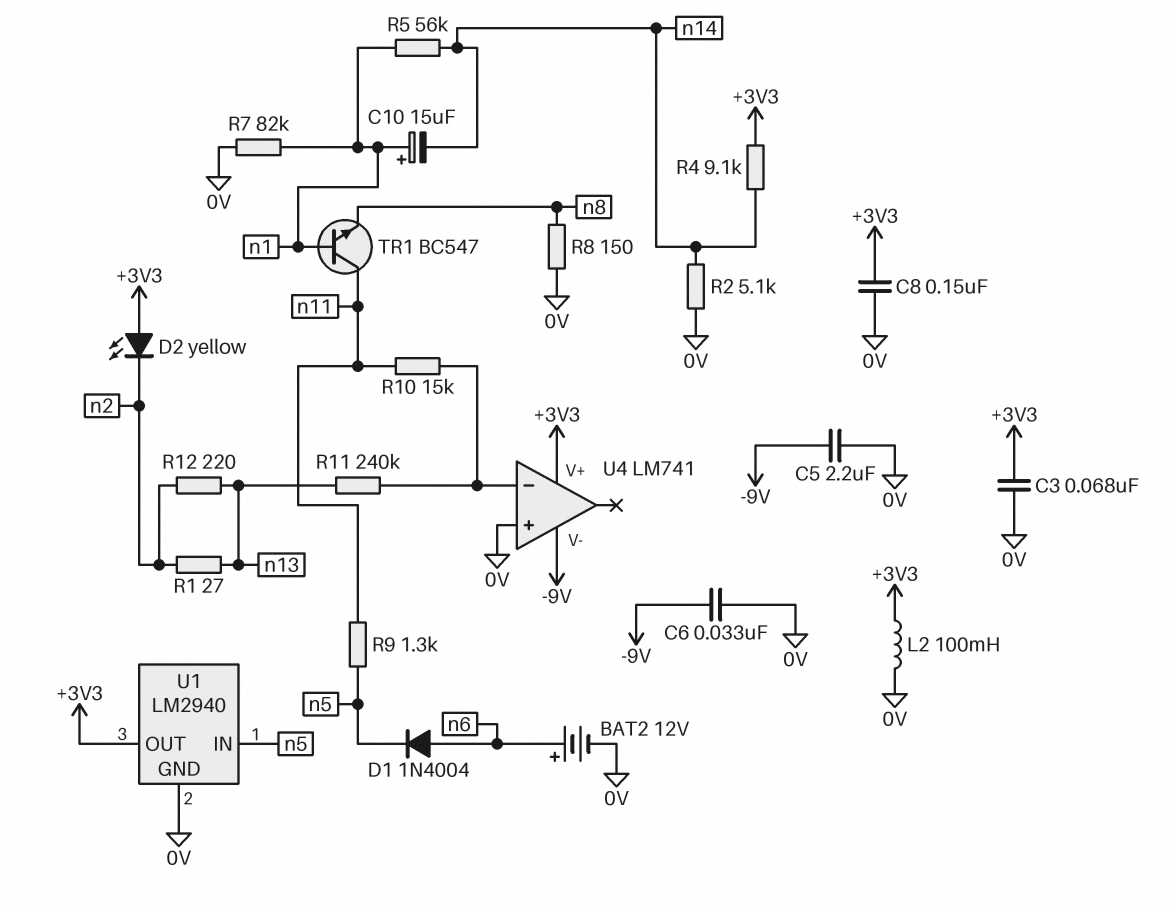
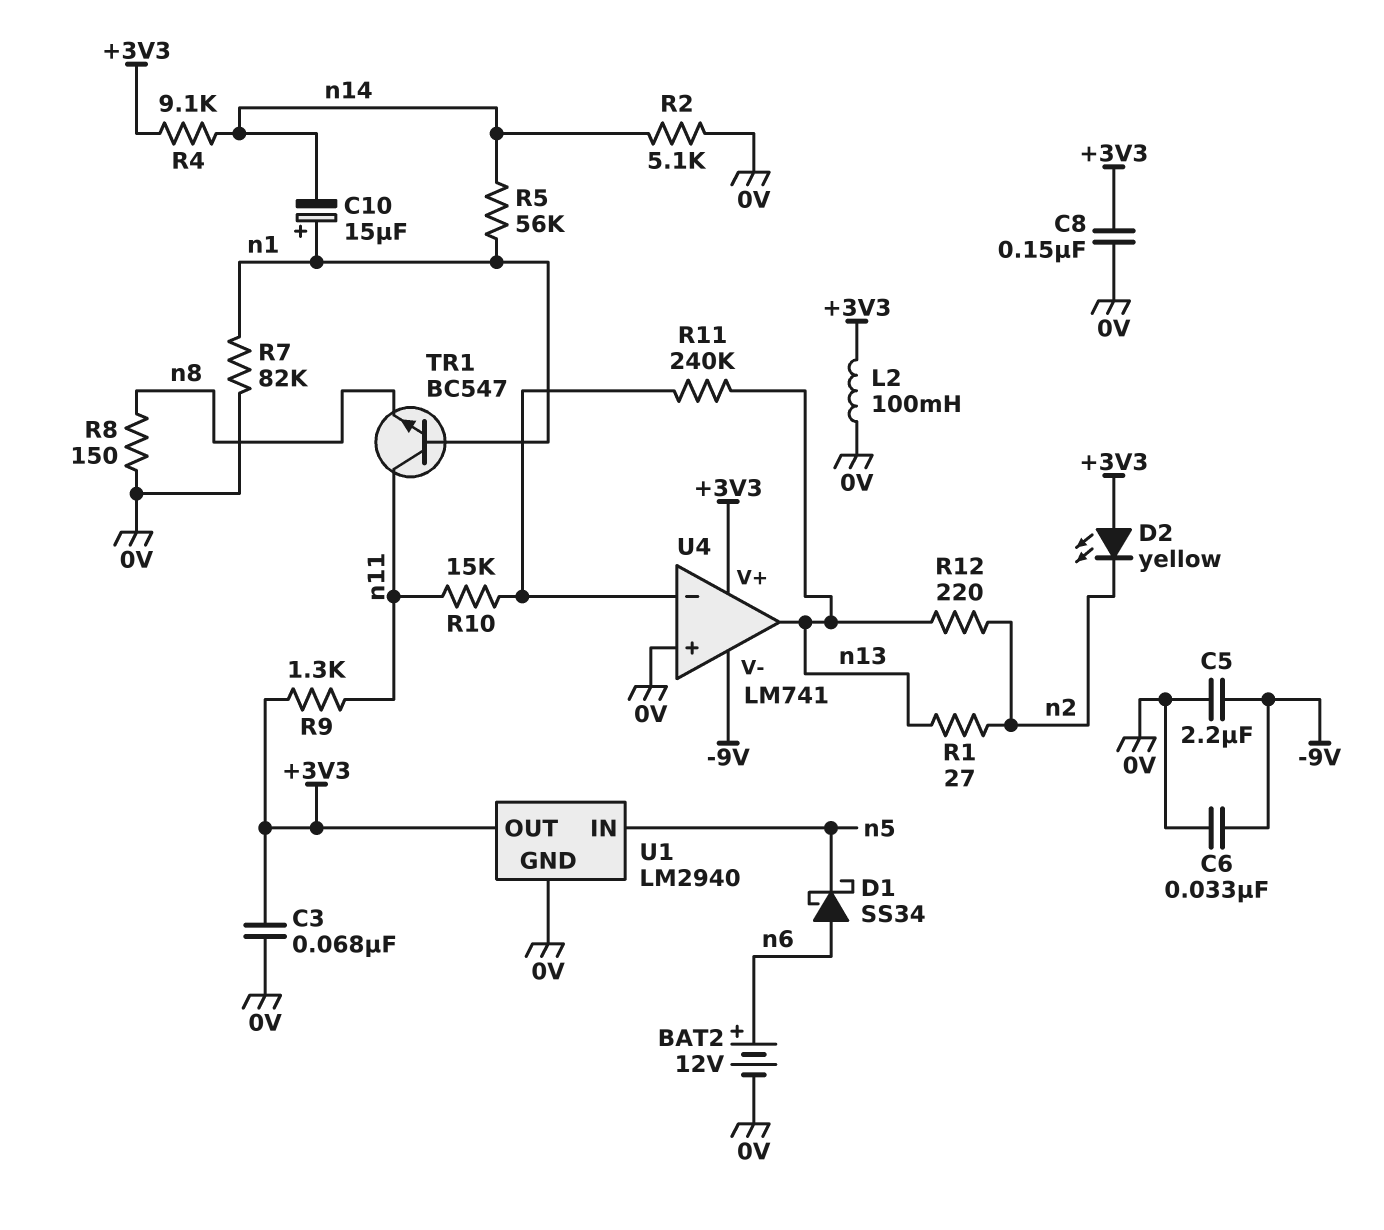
D1: diode 1N4004 (A n6, K n5) -> schottky SS34 (A n6, K n5)
R9: 1.3k (n5, n11) -> 1.3k (+3V3, n11)
U4 pin out: none -> n13

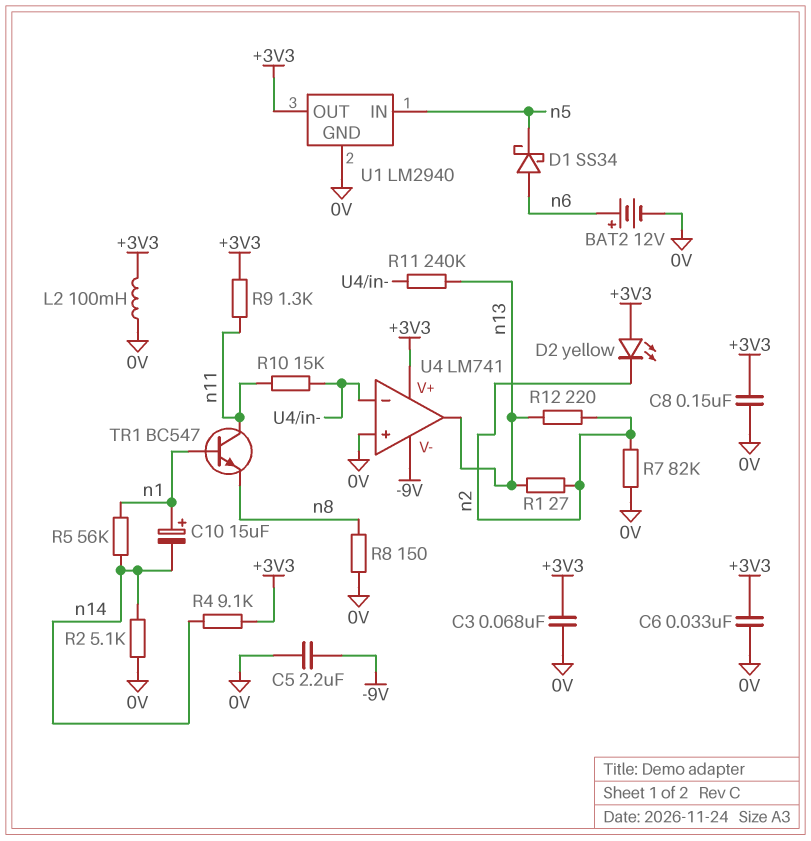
C6: 33nF (-9V, 0V) -> 33nF (+3V3, 0V)
R7: 82k (0V, n1) -> 82k (0V, n2)

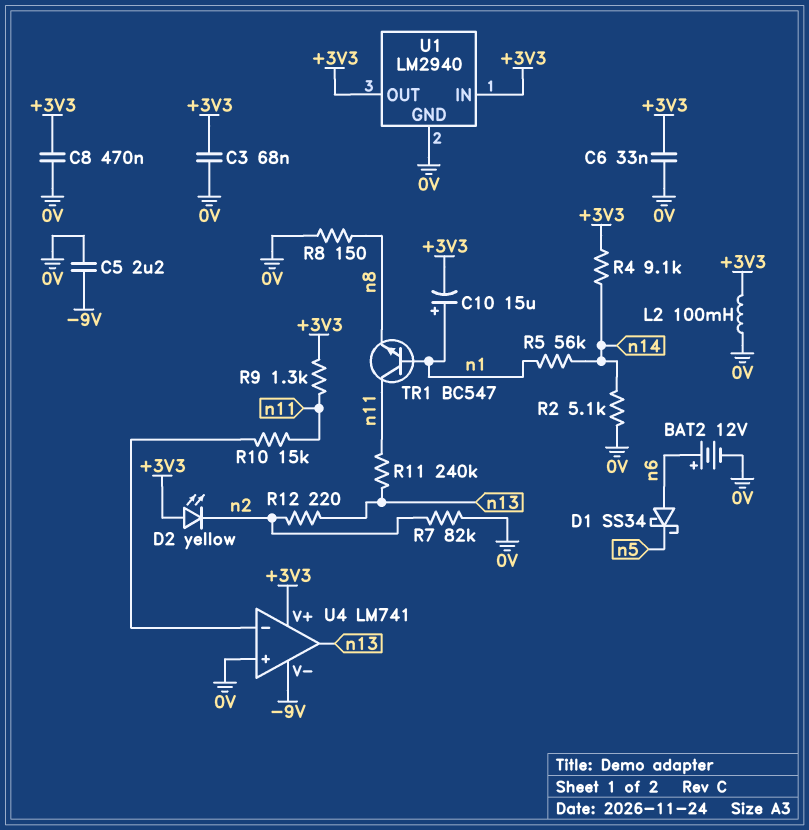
C8: 150nF (+3V3, 0V) -> 470nF (+3V3, 0V)
C10: 15uF (plus n1, minus n14) -> 15uF (plus n1, minus +3V3)
R1: 27 (n2, n13) -> none
R11: 240k (U4/in-, n13) -> 240k (n11, n13)
U1 pin IN: n5 -> +3V3

